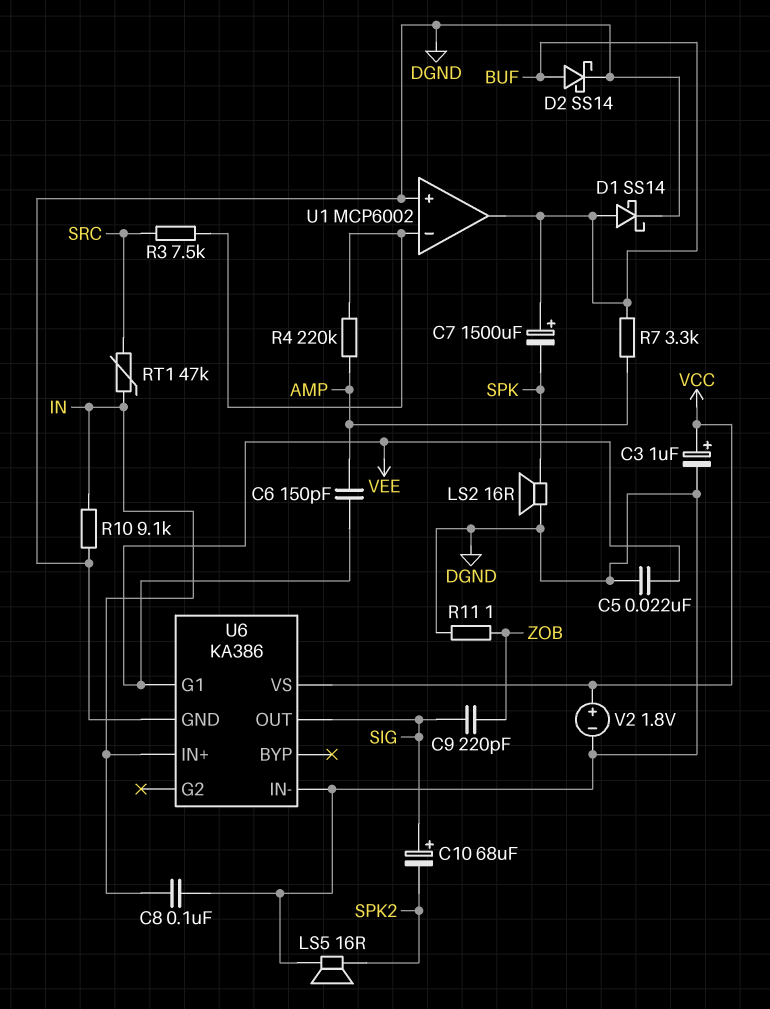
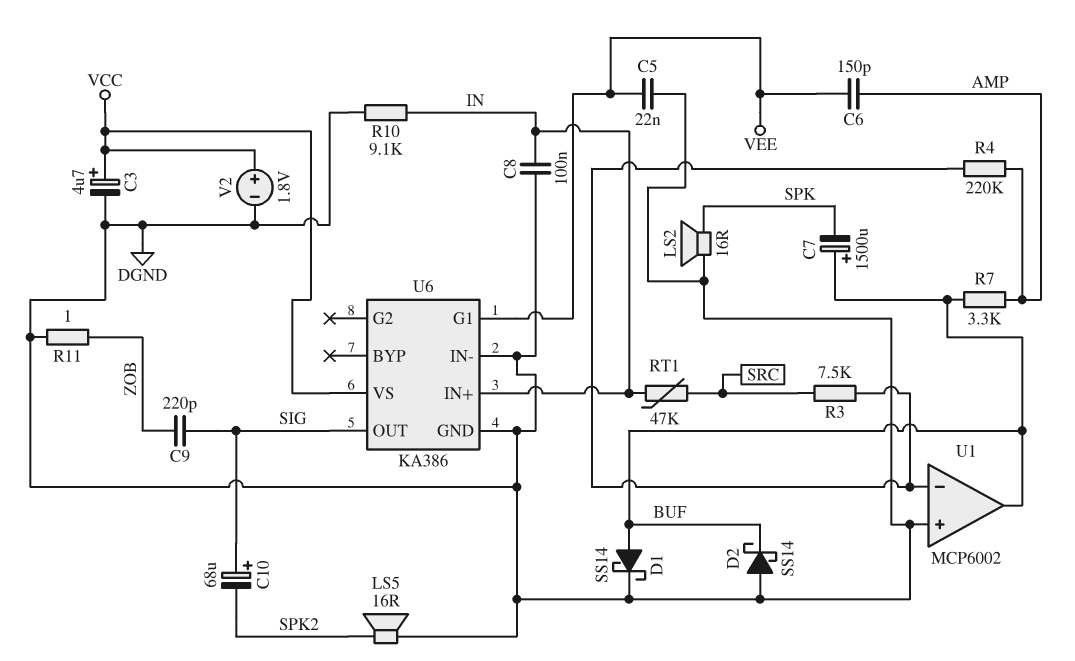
C3: 1uF (plus VCC, minus DGND) -> 4.7uF (plus VCC, minus DGND)
D2: schottky SS14 (A BUF, K DGND) -> schottky SS14 (A DGND, K BUF)

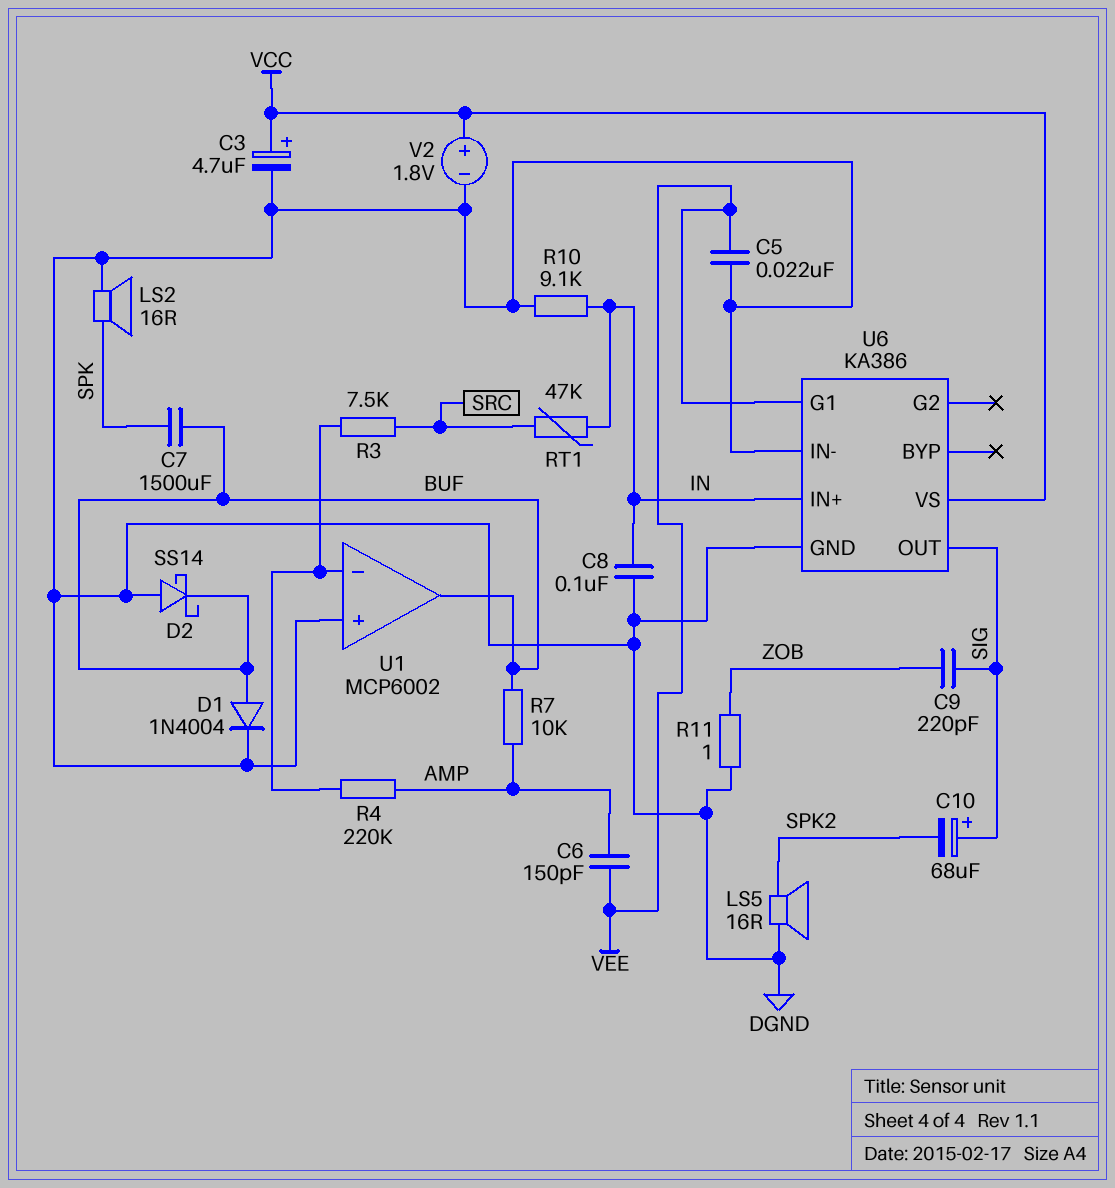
C7: 1500uF (plus BUF, minus SPK) -> 1500uF (BUF, SPK)
D1: schottky SS14 (A BUF, K DGND) -> diode 1N4004 (A BUF, K DGND)
R7: 3.3k (AMP, BUF) -> 10k (AMP, BUF)

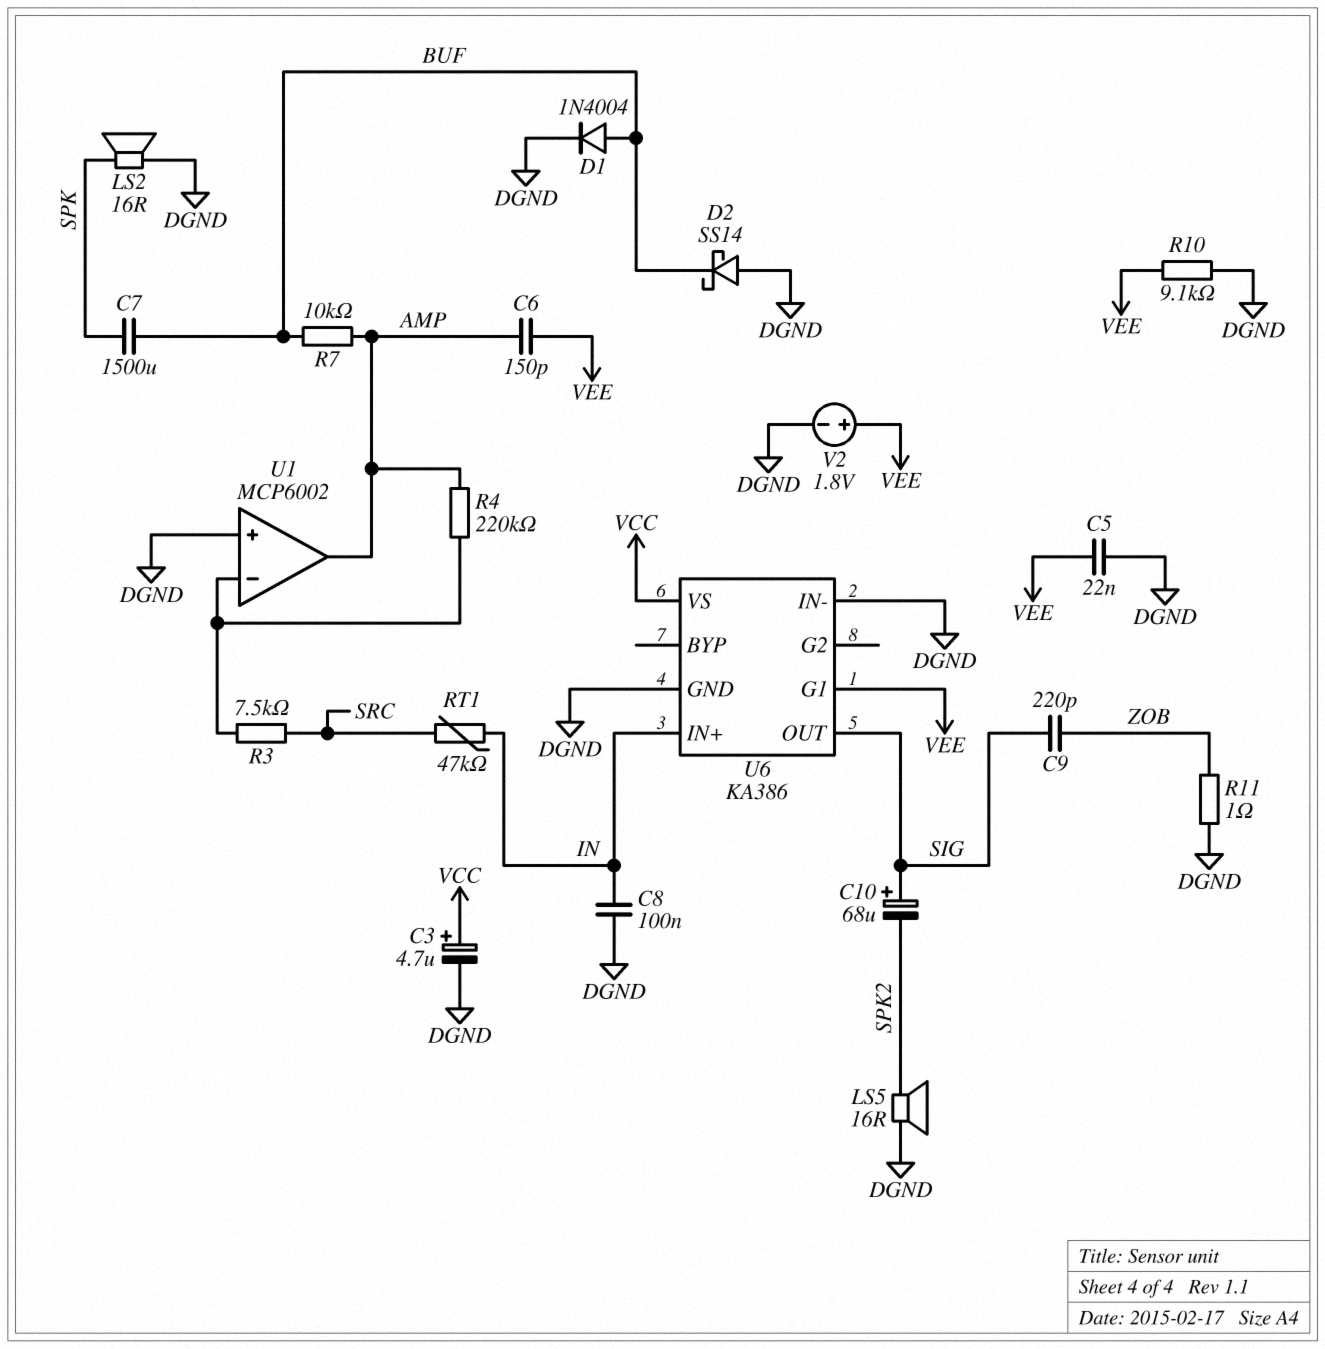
R10: 9.1k (DGND, IN) -> 9.1k (DGND, VEE)
U1 pin out: BUF -> AMP
V2: 1.8V (plus VCC, minus DGND) -> 1.8V (plus VEE, minus DGND)

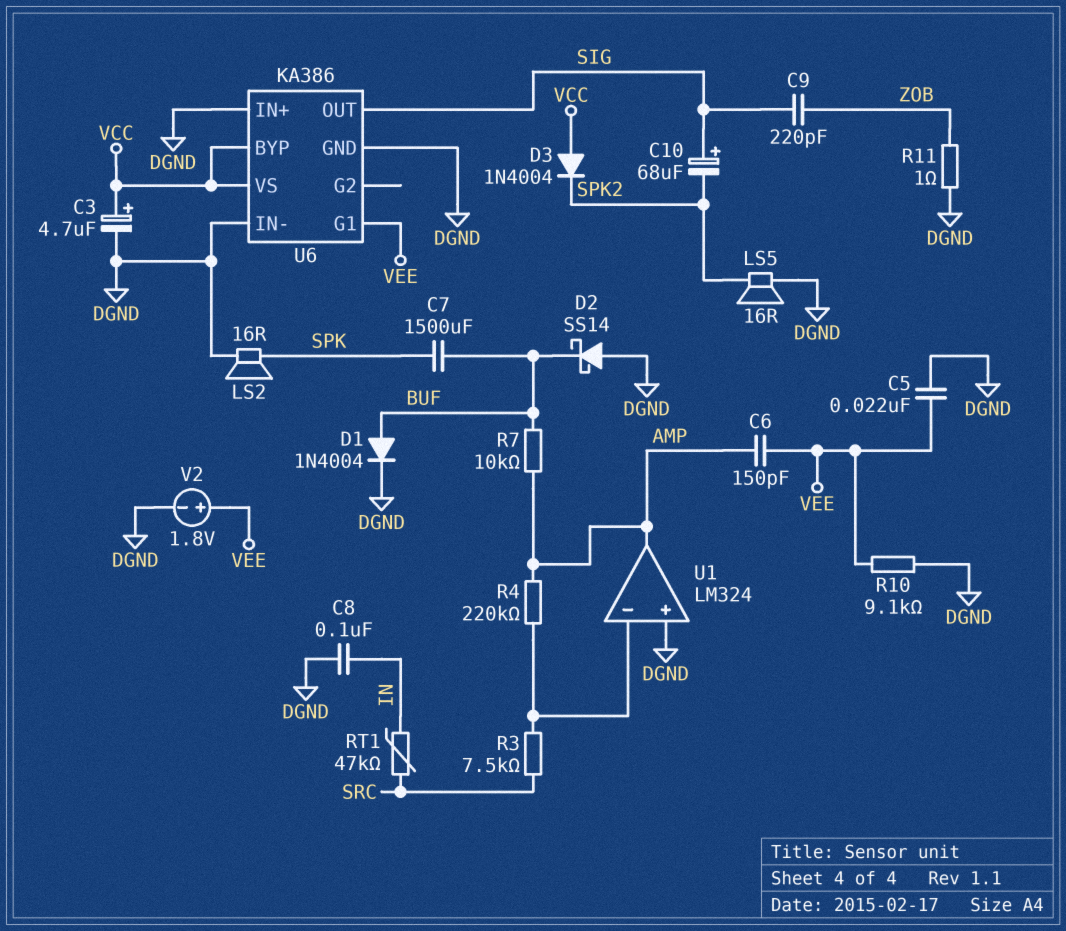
D3: none -> diode 1N4004 (A VCC, K SPK2)
U1: MCP6002 -> LM324
U6 pin BYP: none -> VCC
U6 pin IN+: IN -> DGND

